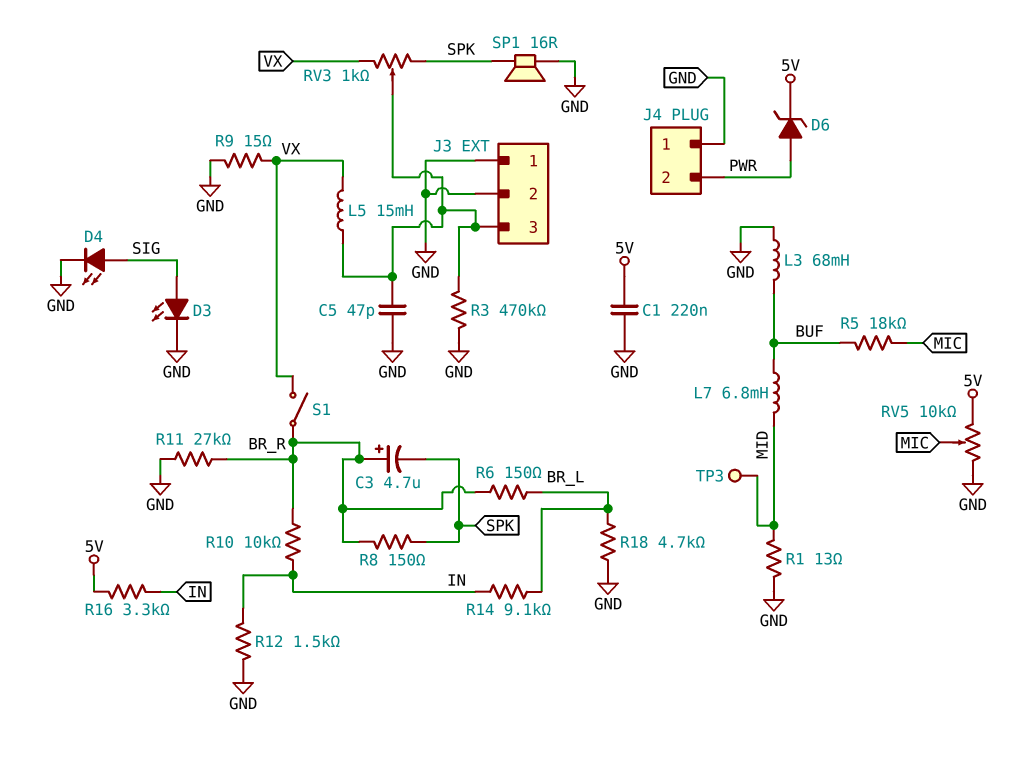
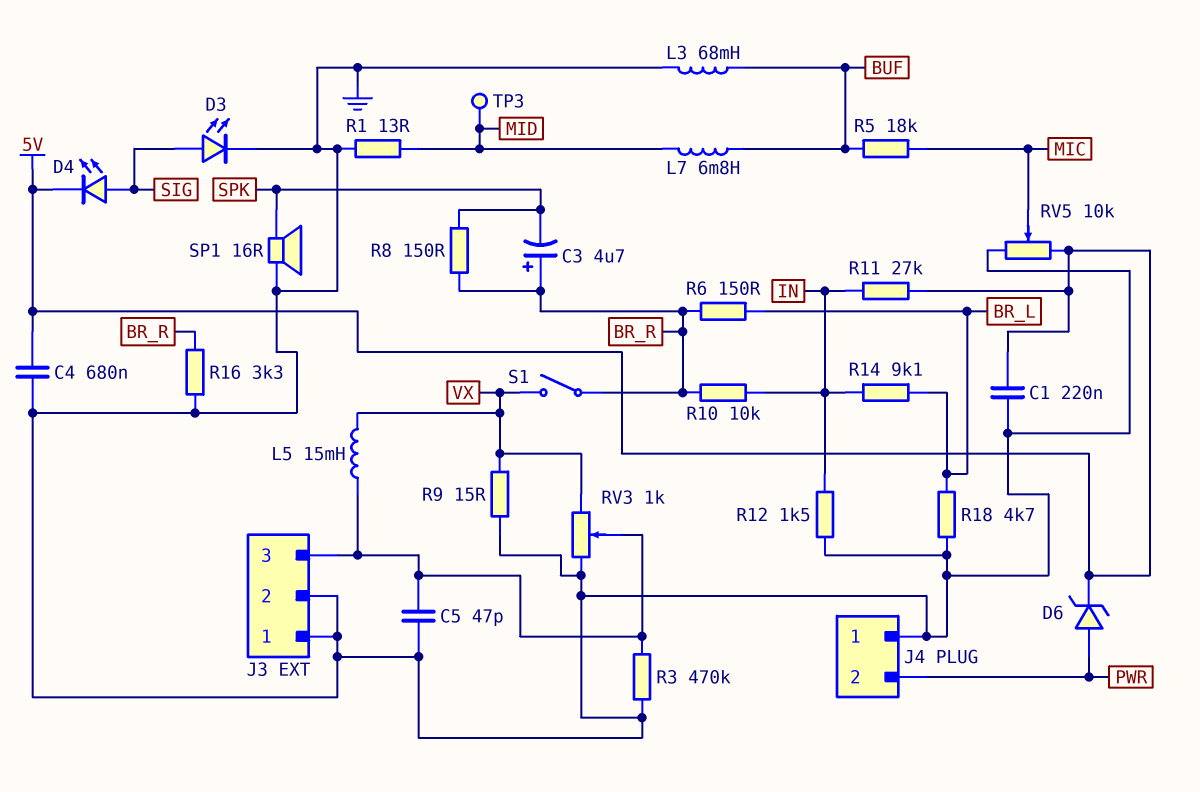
C4: none -> 680nF (5V, GND)
D4: LED (A SIG, K GND) -> LED (A SIG, K 5V)
R11: 27k (BR_R, GND) -> 27k (5V, IN)
R16: 3.3k (5V, IN) -> 3.3k (BR_R, GND)
RV3: 1k (SPK, VX, wiper J3/3) -> 1k (GND, VX, wiper J3/3)

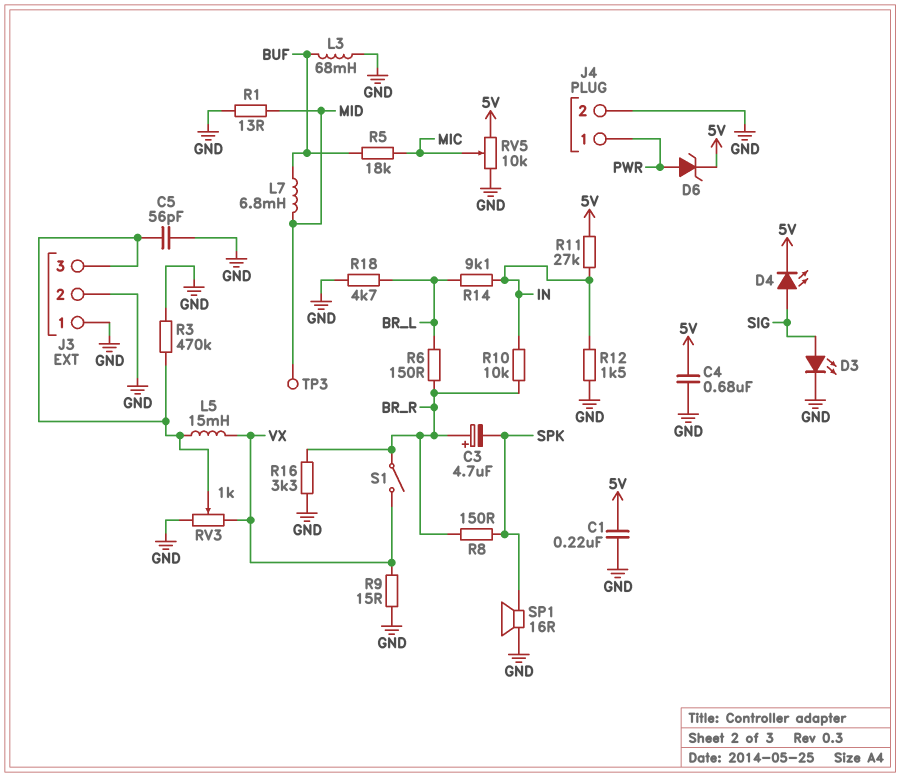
C5: 47pF (GND, J3/3) -> 56pF (GND, J3/3)
J4 pin 1: GND -> PWR
J4 pin 2: PWR -> GND

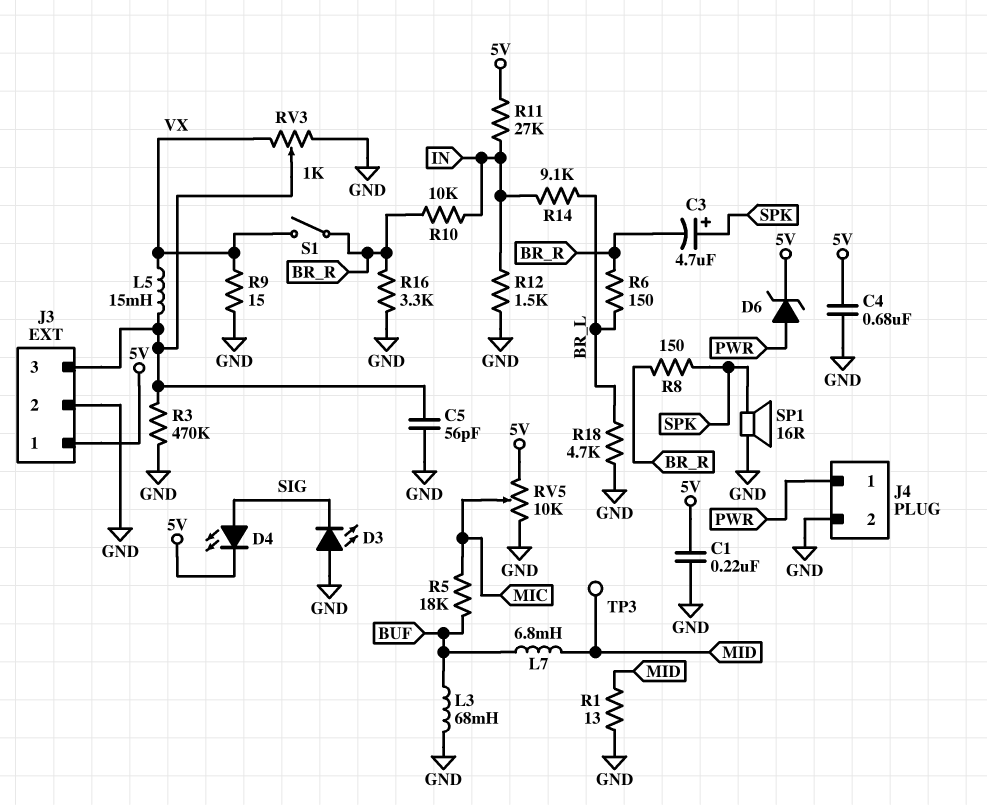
C3: 4.7uF (plus BR_R, minus SPK) -> 4.7uF (plus SPK, minus BR_R)
D3: LED (A SIG, K GND) -> LED (A GND, K SIG)
J3 pin 1: GND -> 5V

